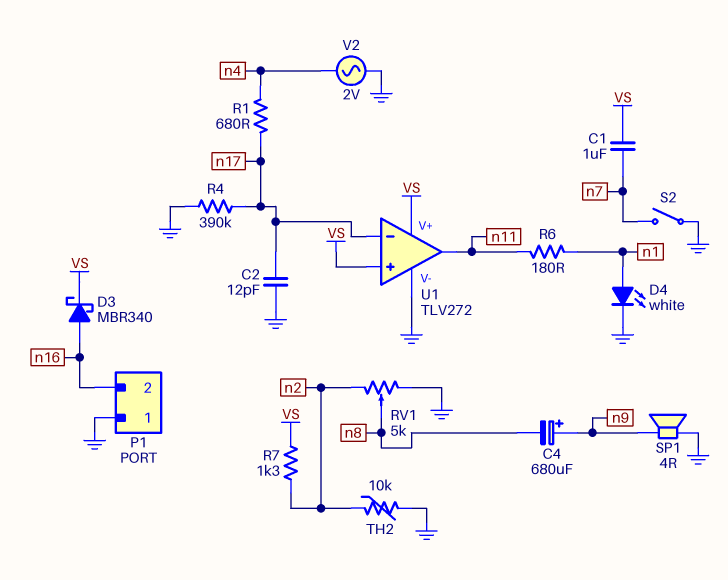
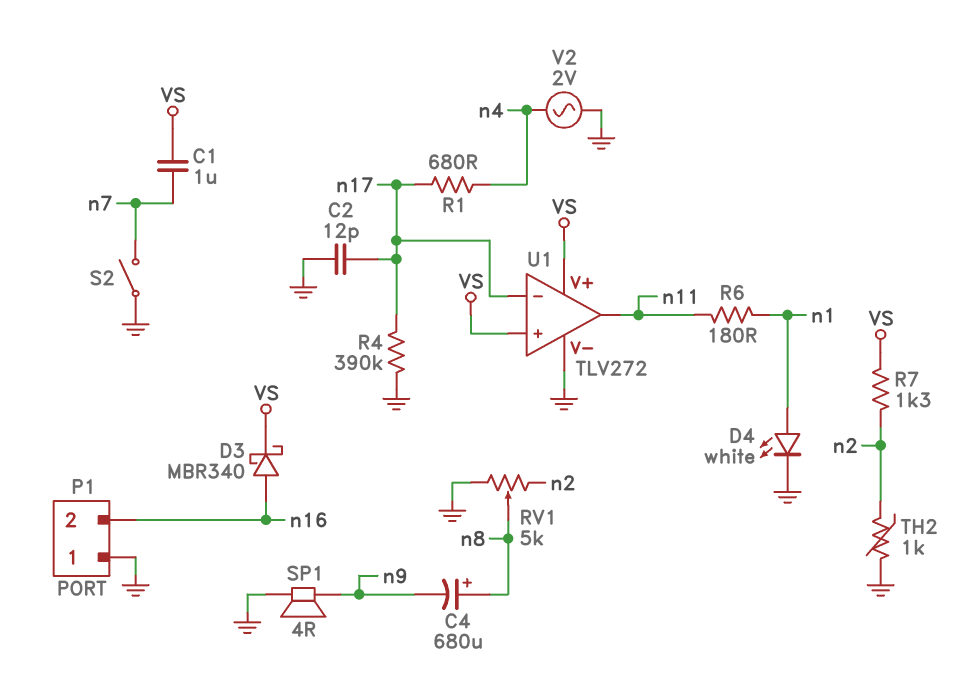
C4: 680uF (plus n9, minus n8) -> 680uF (plus n8, minus n9)
TH2: 10k (GND, n2) -> 1k (GND, n2)

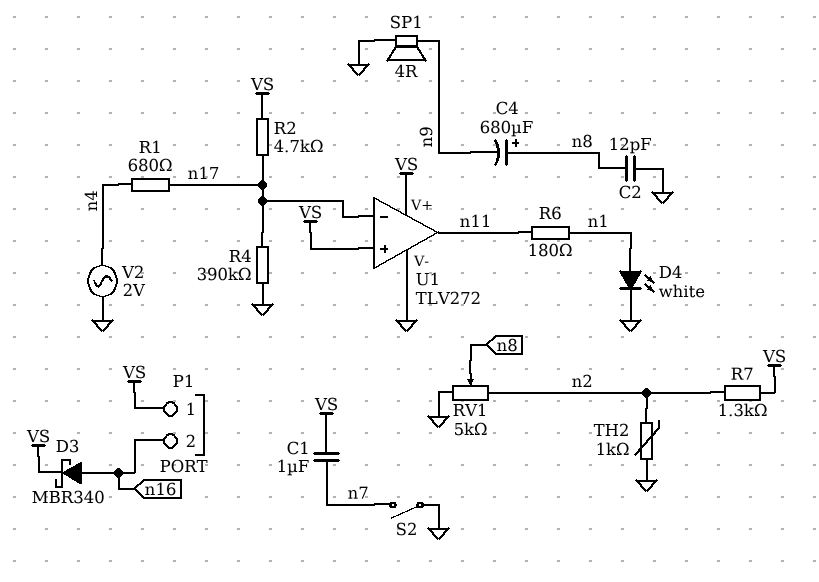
C2: 12pF (GND, n17) -> 12pF (GND, n8)
P1 pin 1: GND -> VS
R2: none -> 4.7k (VS, n17)

